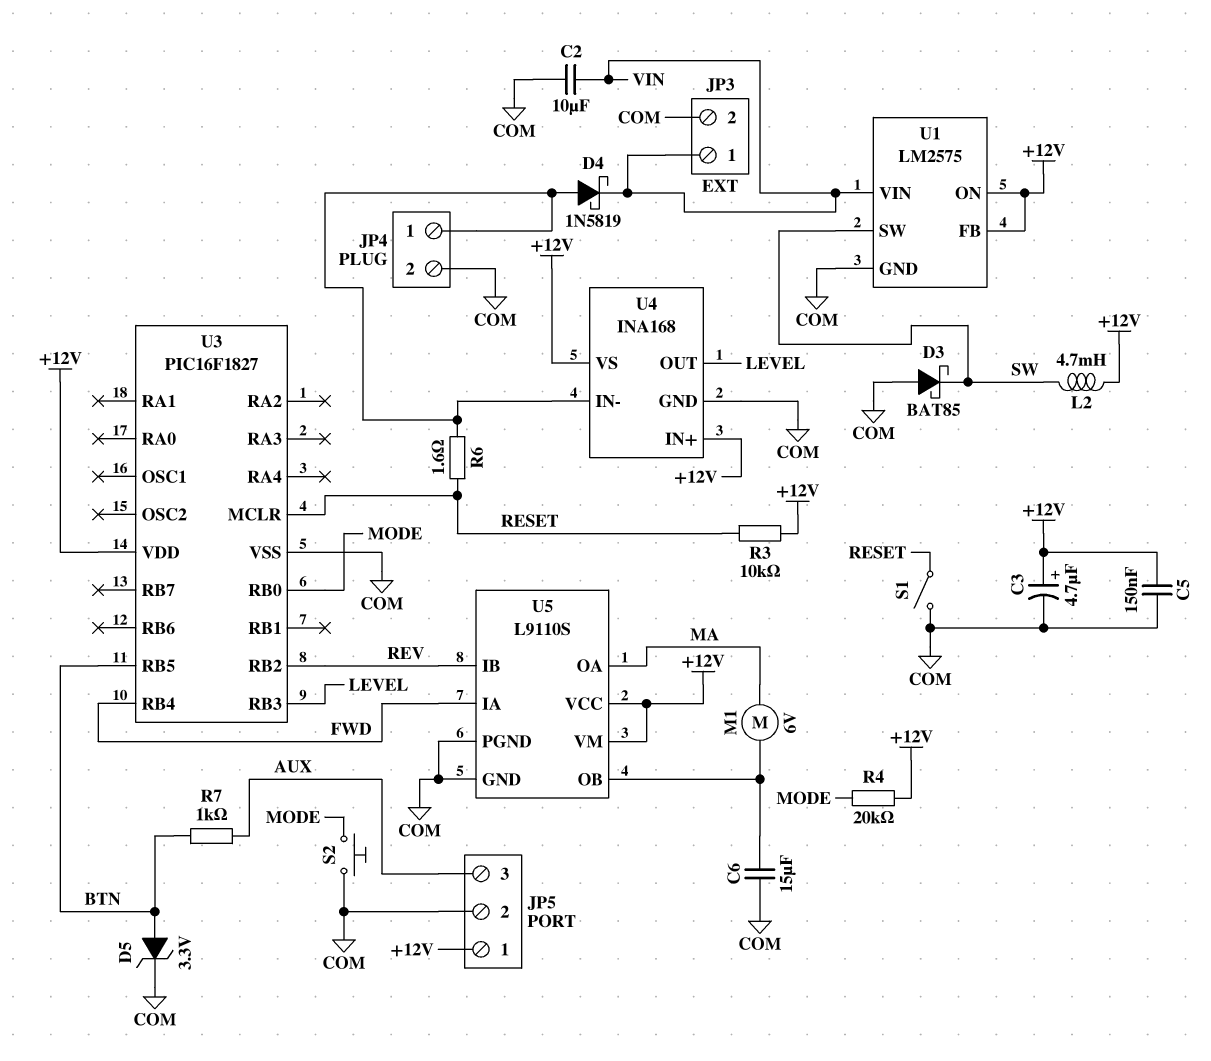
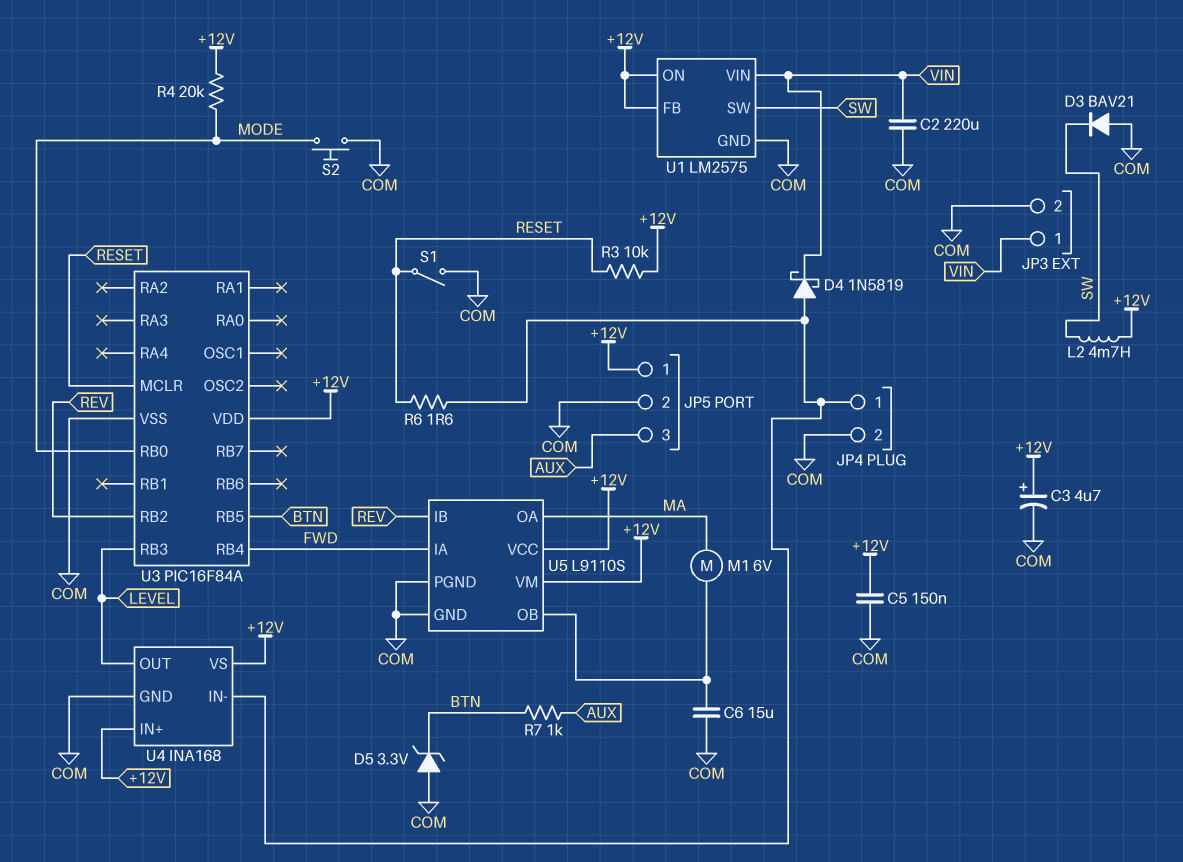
C2: 10uF (COM, VIN) -> 220uF (COM, VIN)
D3: schottky BAT85 (A COM, K SW) -> diode BAV21 (A COM, K SW)
D5: zener 3.3V (A BTN, K COM) -> zener 3.3V (A COM, K BTN)
U3: PIC16F1827 -> PIC16F84A

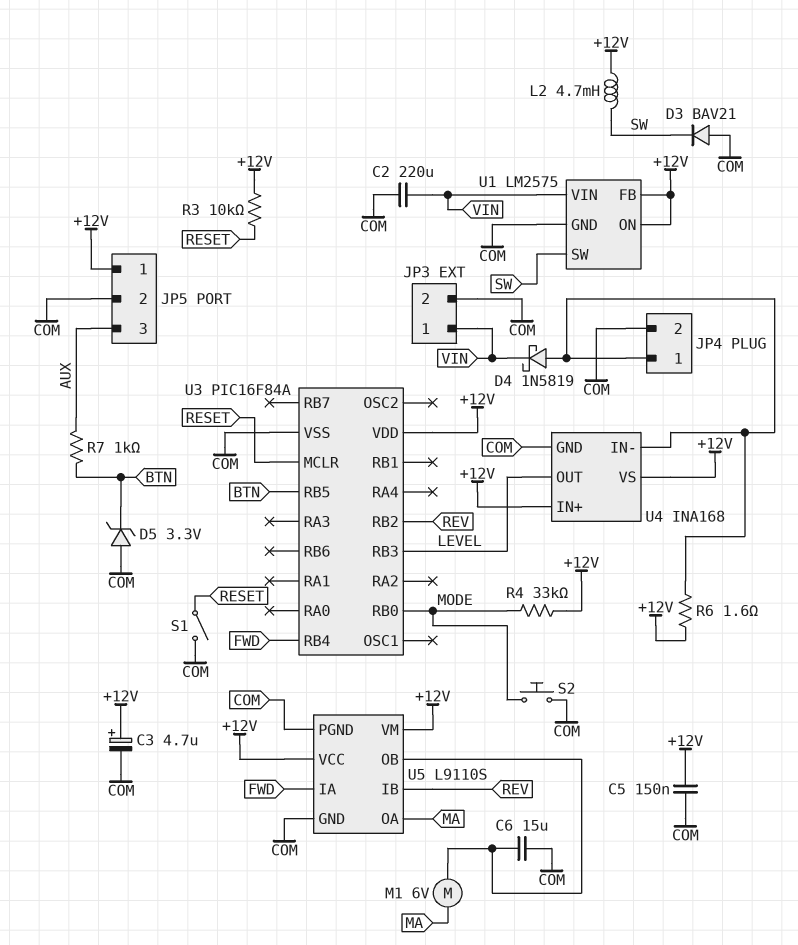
R4: 20k (+12V, MODE) -> 33k (+12V, MODE)
R6: 1.6 (JP4/1, RESET) -> 1.6 (+12V, JP4/1)

